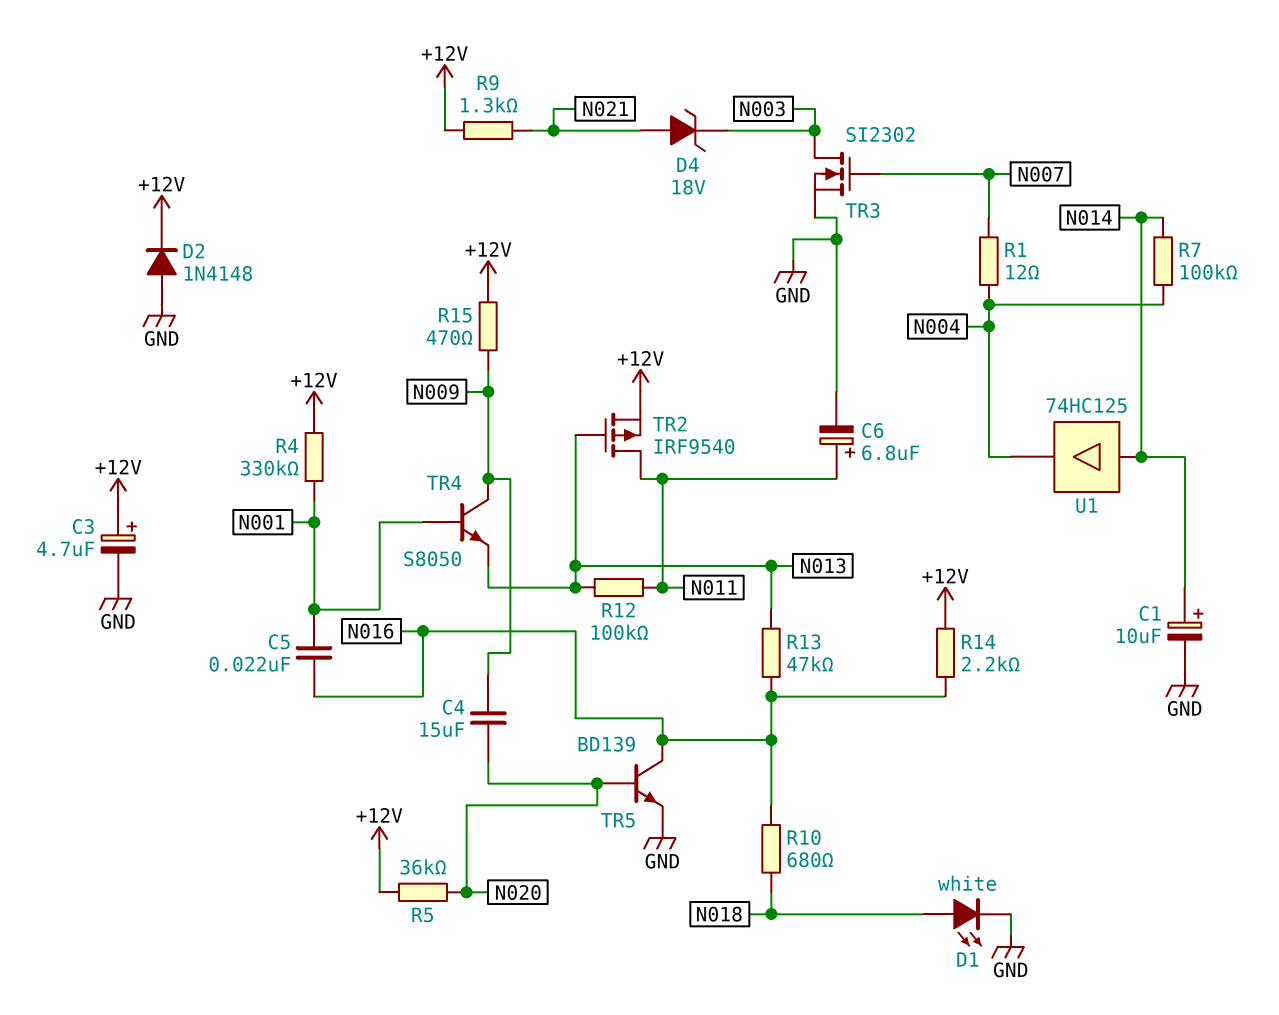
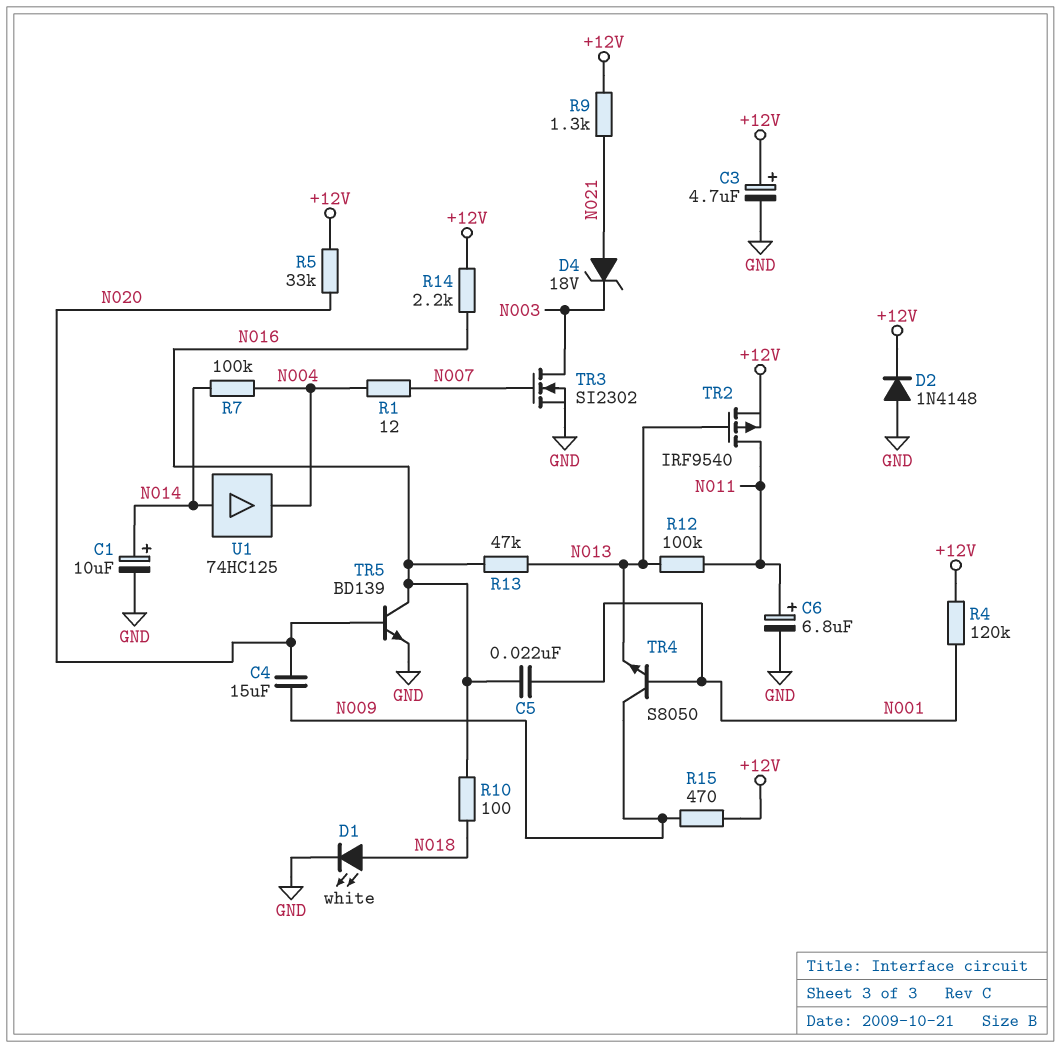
R4: 330k (+12V, N001) -> 120k (+12V, N001)
R5: 36k (+12V, N020) -> 33k (+12V, N020)
R10: 680 (N016, N018) -> 100 (N016, N018)

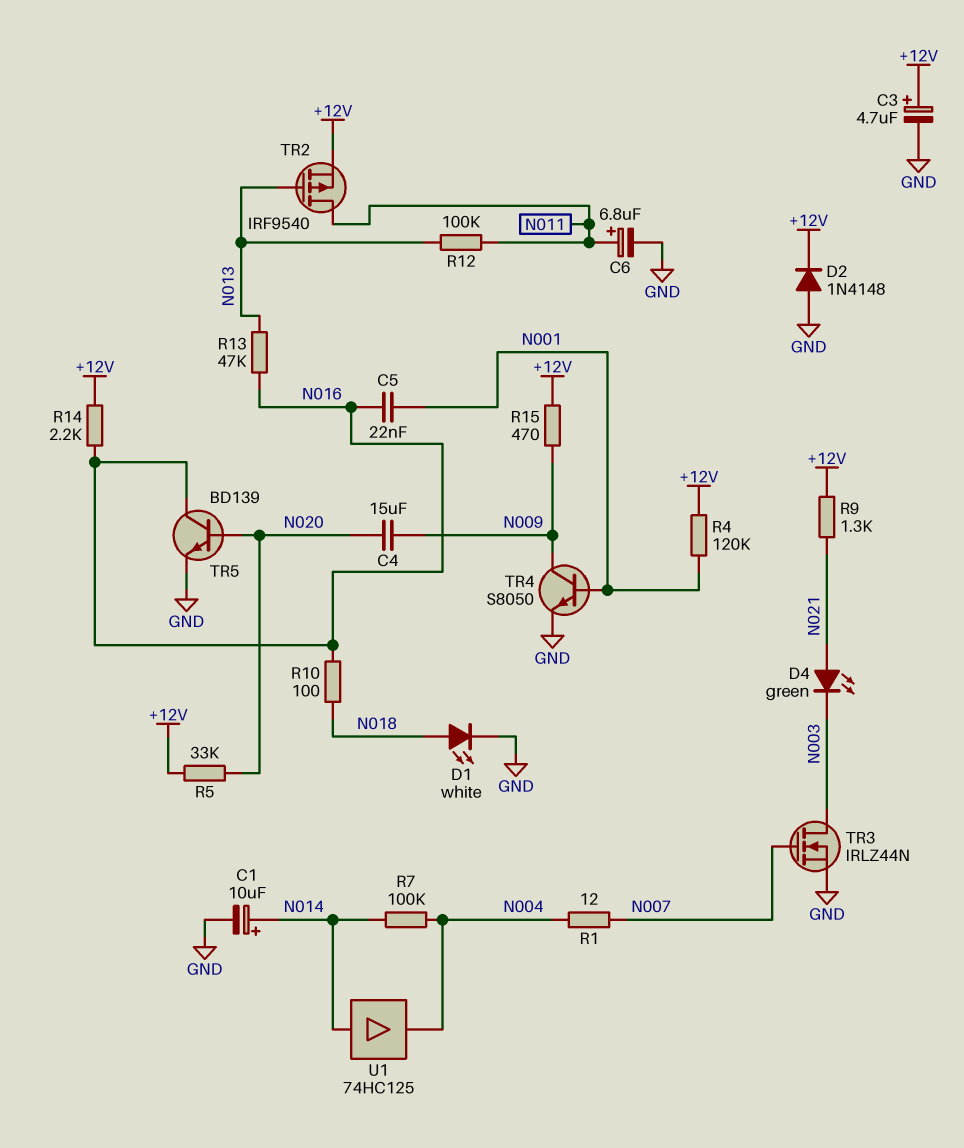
D4: zener 18V (A N021, K N003) -> LED green (A N021, K N003)
TR3: NMOS SI2302 (G N007, D N003, S GND) -> NMOS IRLZ44N (G N007, D N003, S GND)
TR4: NPN S8050 (B N001, C N009, E N013) -> NPN S8050 (B N001, C N009, E GND)

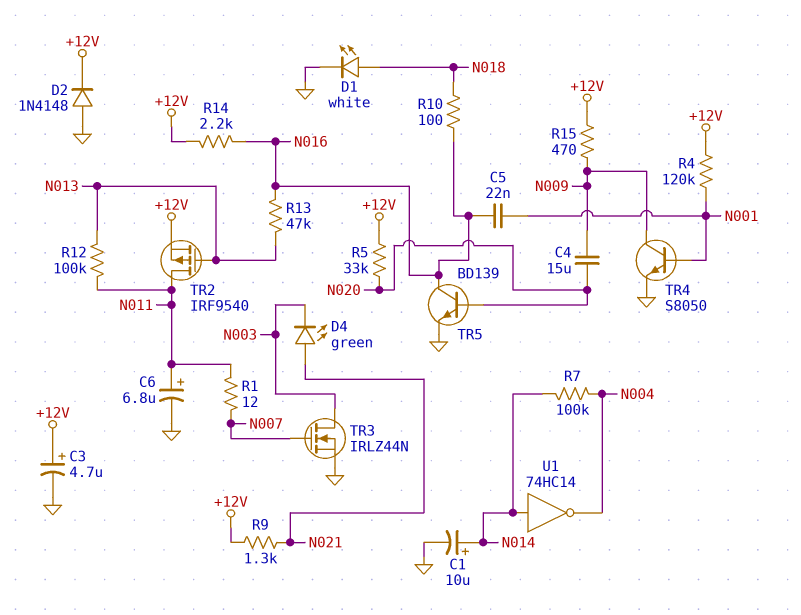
R1: 12 (N004, N007) -> 12 (N007, N011)
U1: buffer 74HC125 (in N014, out N004) -> NOT 74HC14 (in N014, out N004)

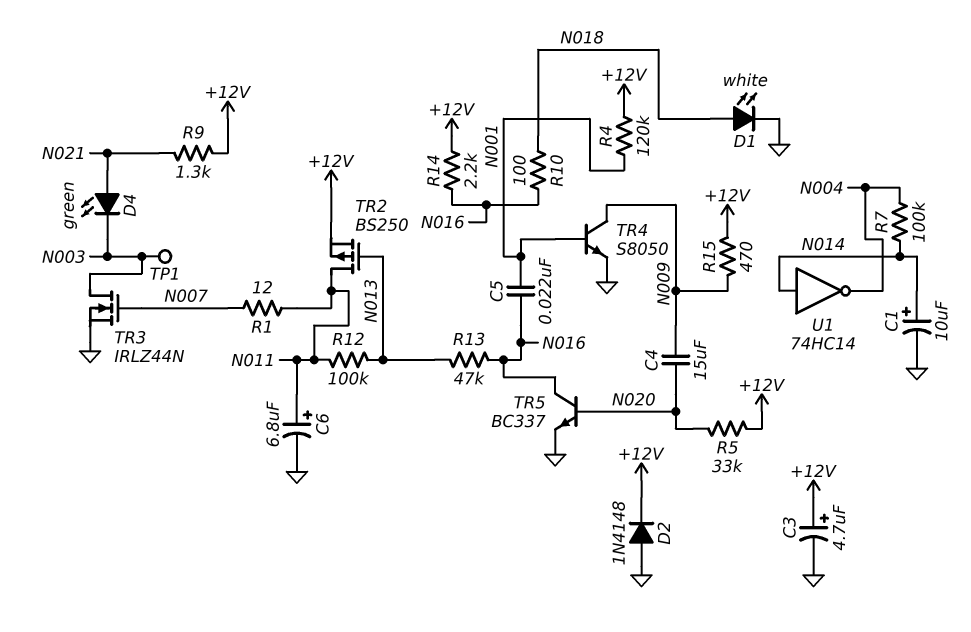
TP1: none -> test point (N003)
TR2: PMOS IRF9540 (G N013, D N011, S +12V) -> PMOS BS250 (G N013, D N011, S +12V)
TR5: NPN BD139 (B N020, C N016, E GND) -> NPN BC337 (B N020, C N016, E GND)

